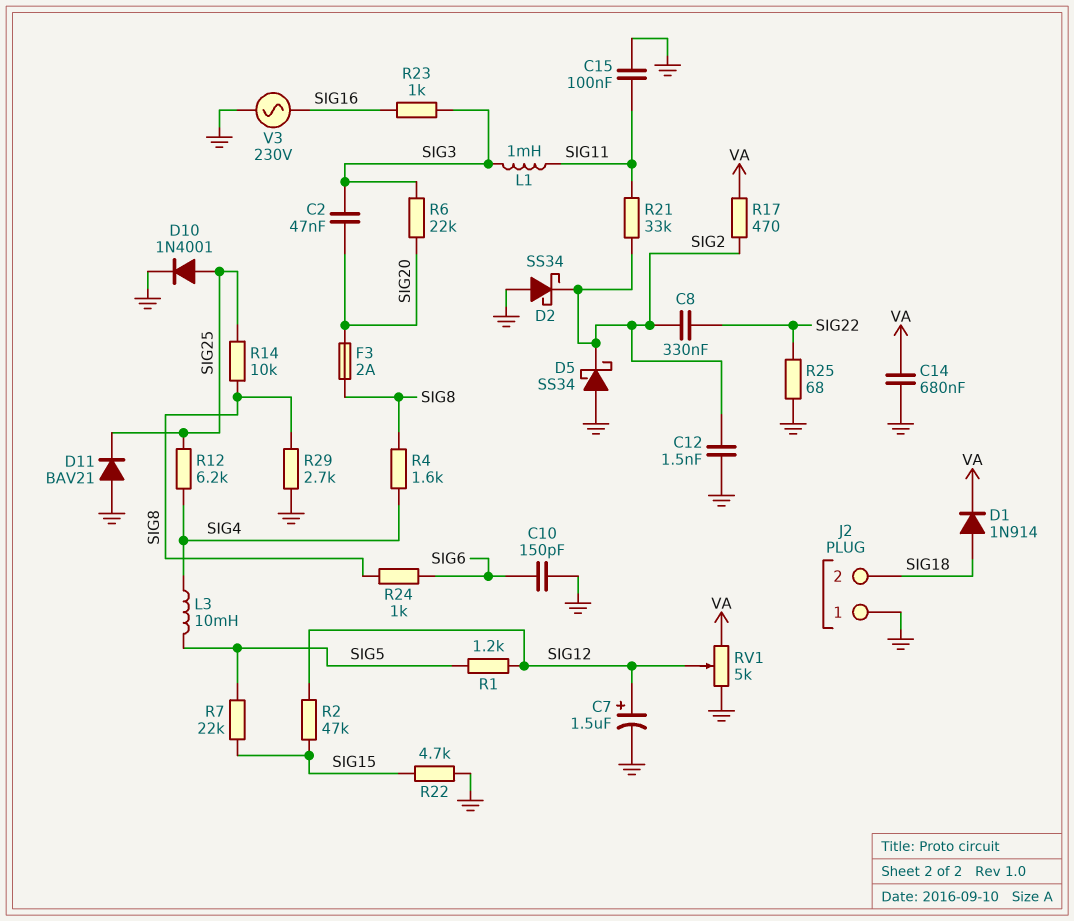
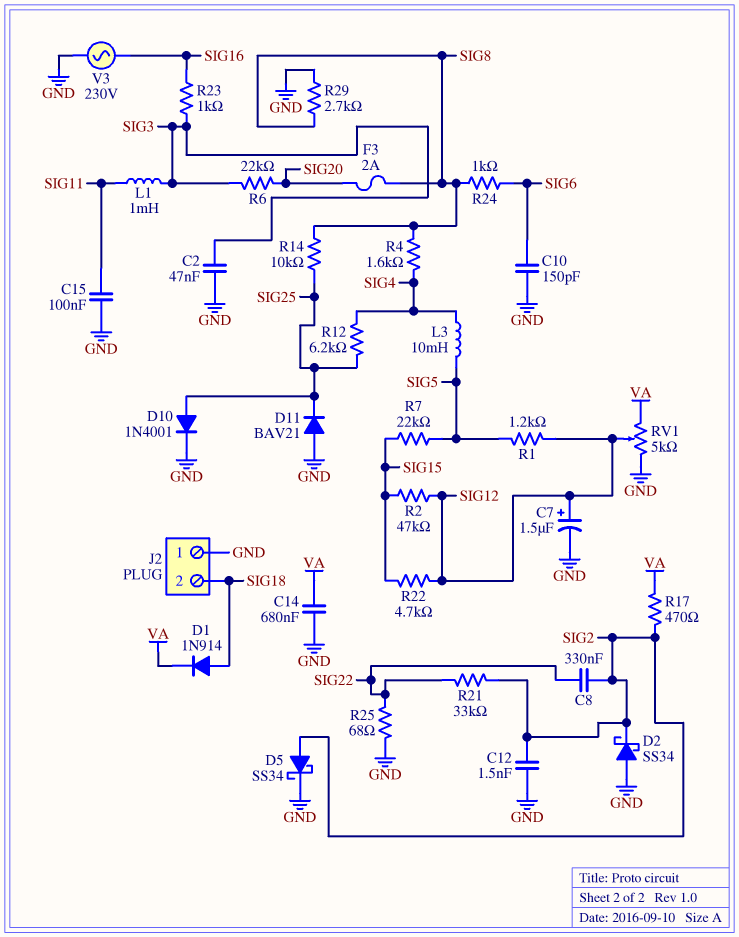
C2: 47nF (SIG3, SIG20) -> 47nF (GND, SIG3)
D5: schottky SS34 (A GND, K SIG2) -> schottky SS34 (A SIG2, K GND)
R21: 33k (SIG2, SIG11) -> 33k (SIG2, SIG22)
R22: 4.7k (GND, SIG15) -> 4.7k (SIG12, SIG15)

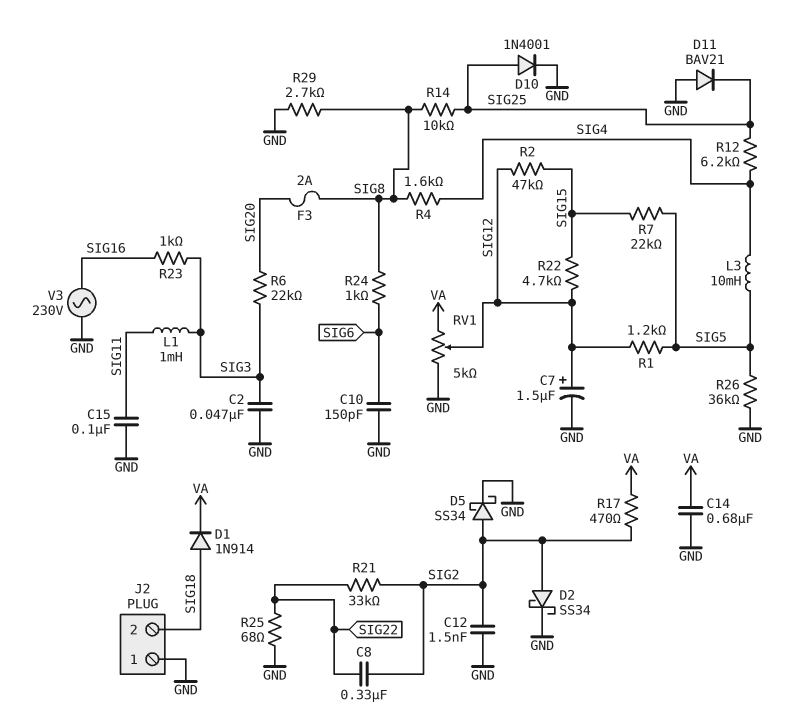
D2: schottky SS34 (A GND, K SIG2) -> schottky SS34 (A SIG2, K GND)
R26: none -> 36k (GND, SIG5)

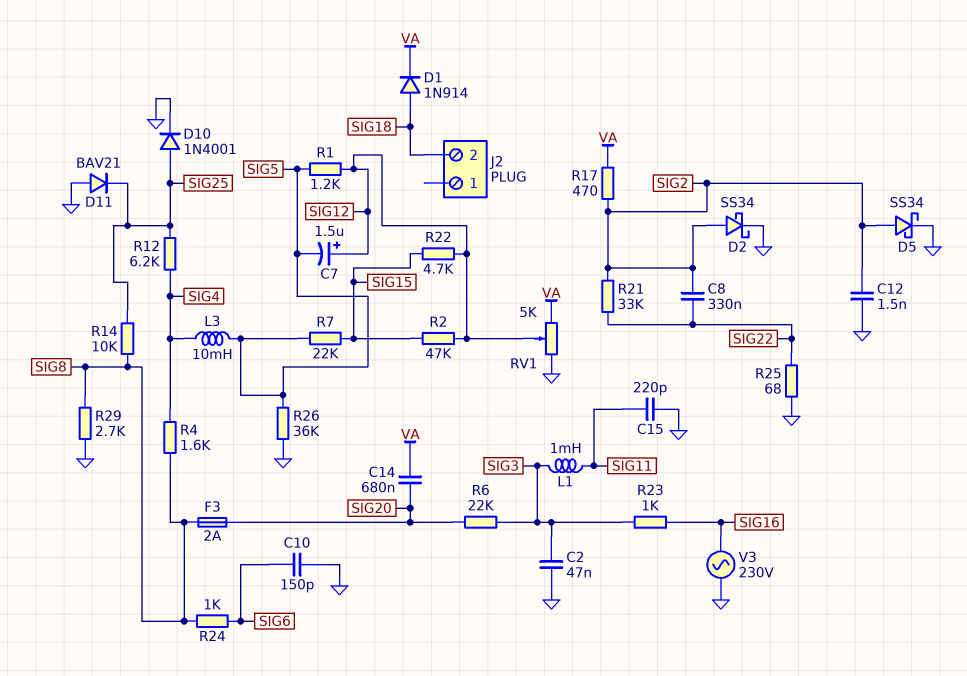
C7: 1.5uF (plus SIG12, minus GND) -> 1.5uF (plus SIG12, minus SIG5)
C14: 680nF (GND, VA) -> 680nF (SIG20, VA)
C15: 100nF (GND, SIG11) -> 220pF (GND, SIG11)
J2 pin 1: GND -> none

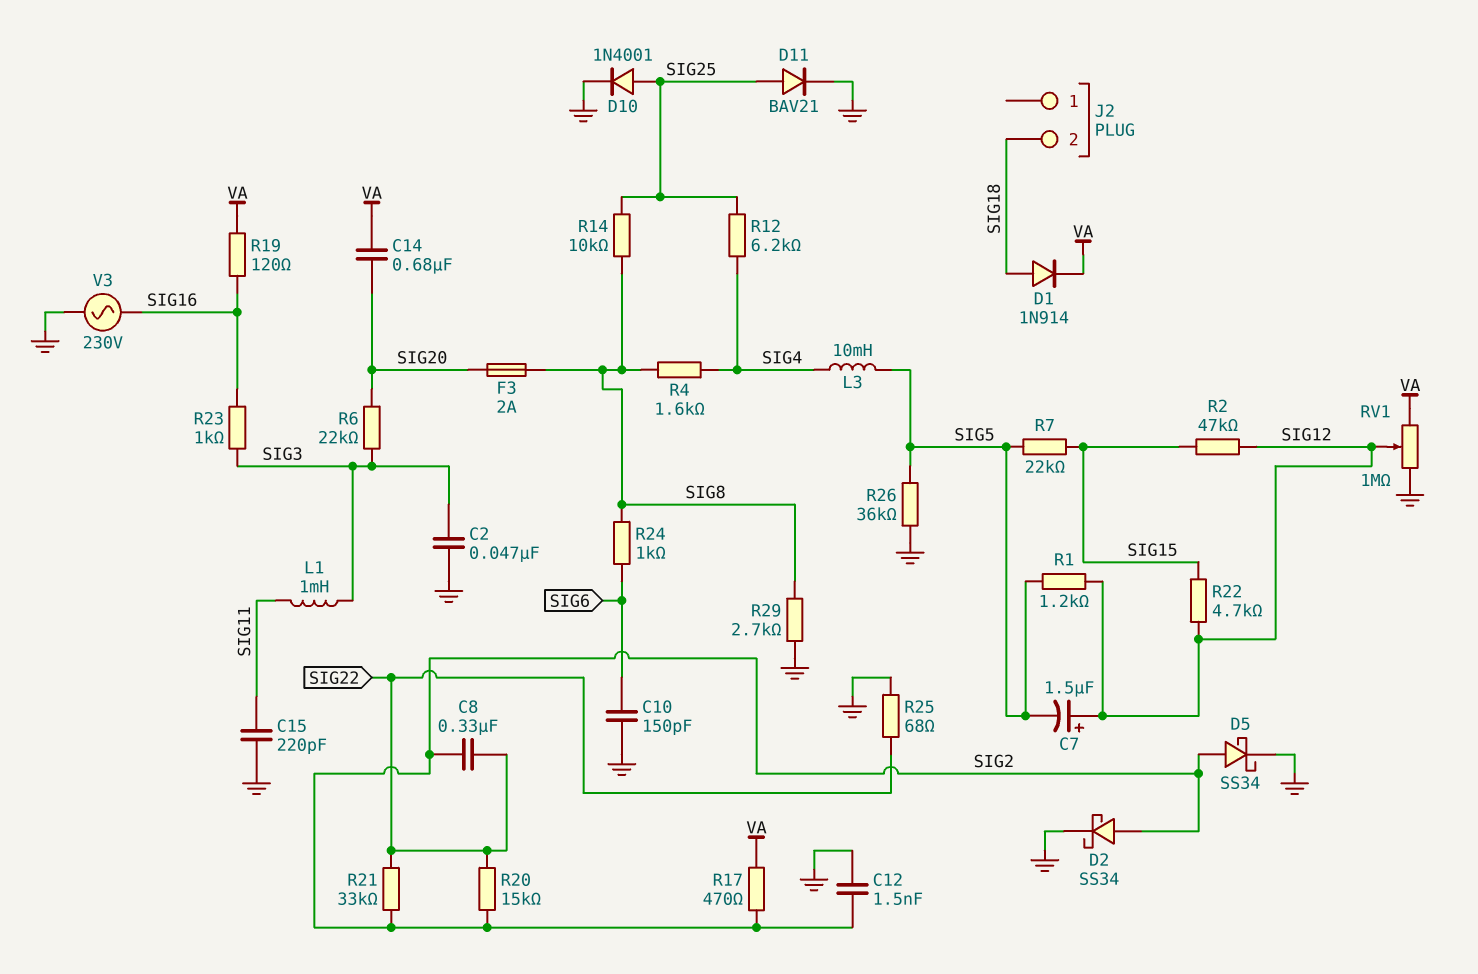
D11: diode BAV21 (A GND, K SIG25) -> diode BAV21 (A SIG25, K GND)
R19: none -> 120 (SIG16, VA)
R20: none -> 15k (SIG2, SIG22)
RV1: 5k (GND, VA, wiper SIG12) -> 1M (GND, VA, wiper SIG12)

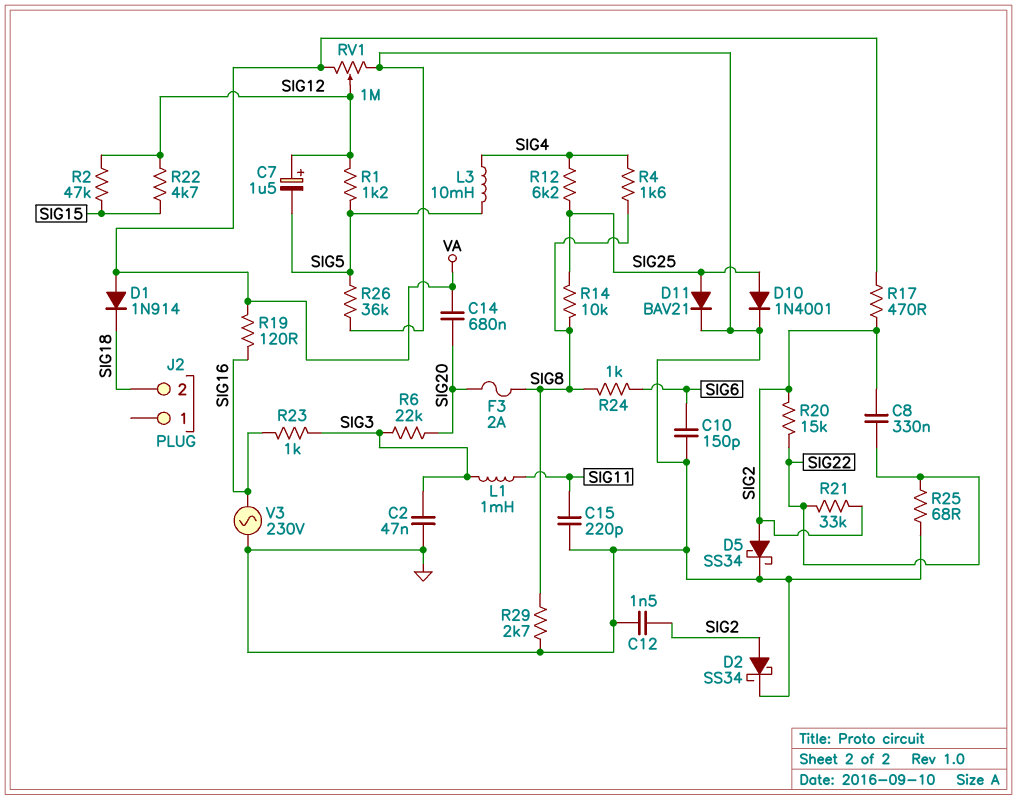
D1: diode 1N914 (A SIG18, K VA) -> diode 1N914 (A VA, K SIG18)
R7: 22k (SIG5, SIG15) -> none

